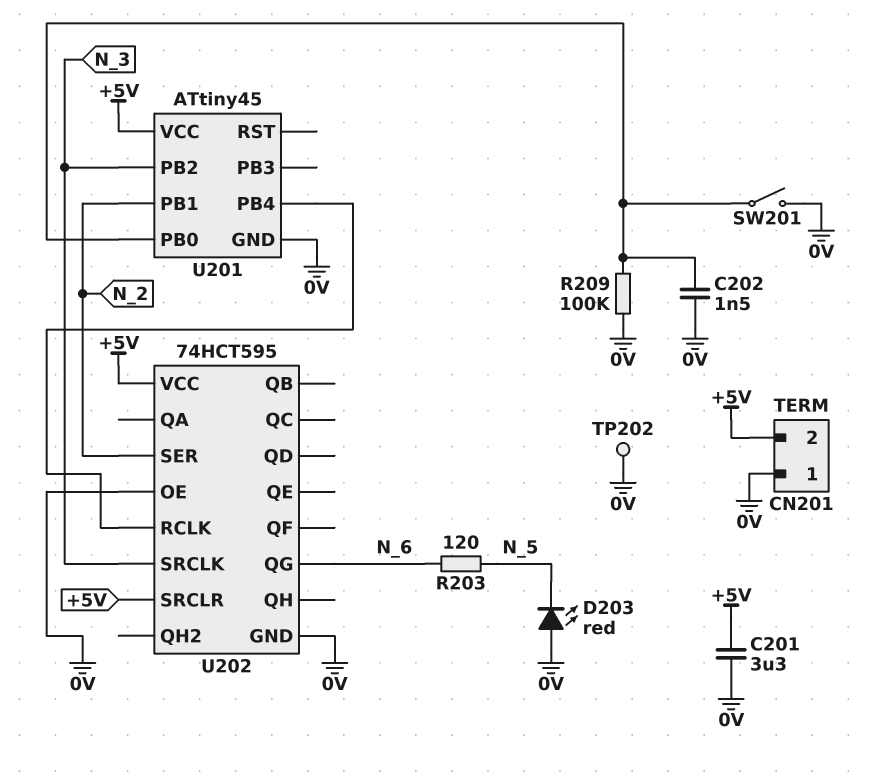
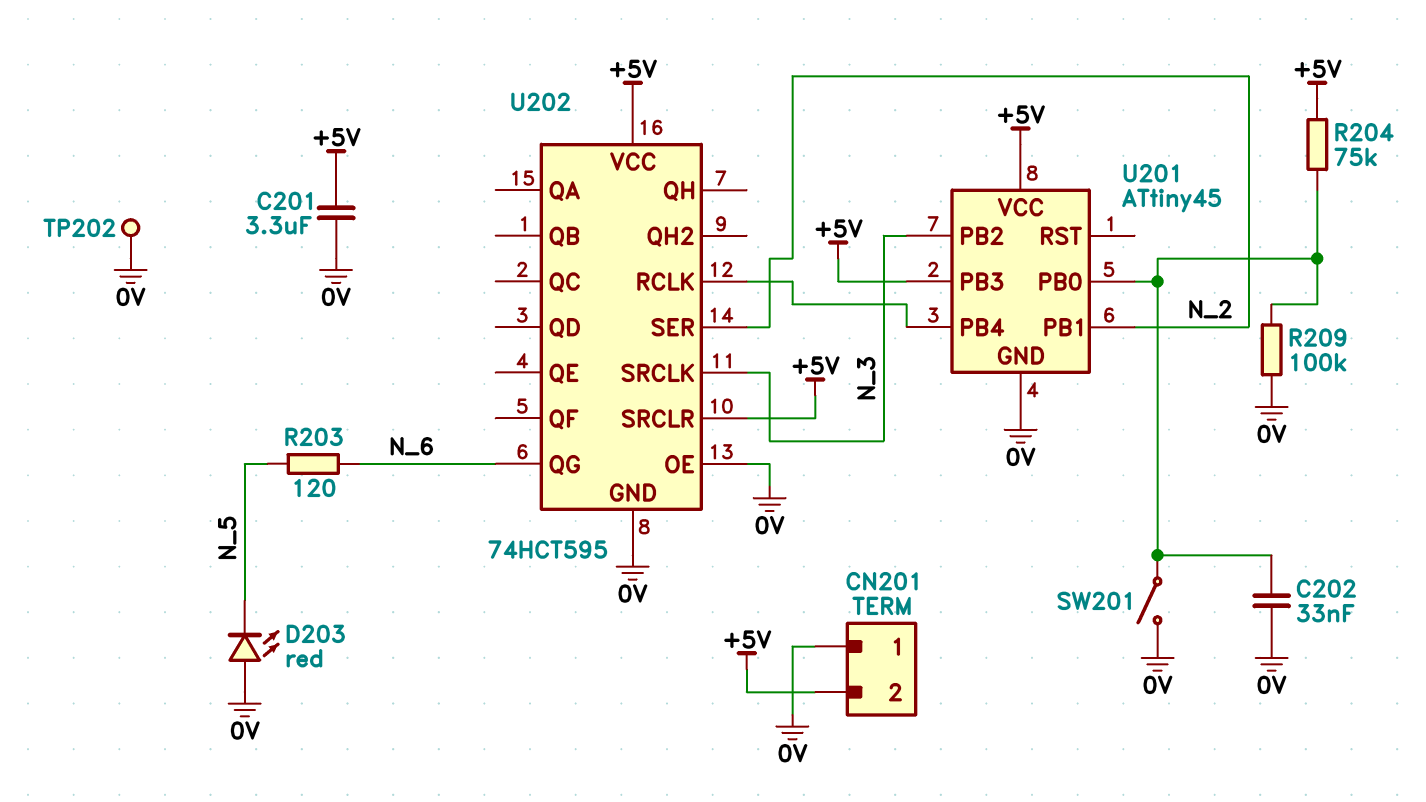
C202: 1.5nF (0V, U201/PB0) -> 33nF (0V, U201/PB0)
R204: none -> 75k (+5V, U201/PB0)
U201 pin PB3: none -> +5V

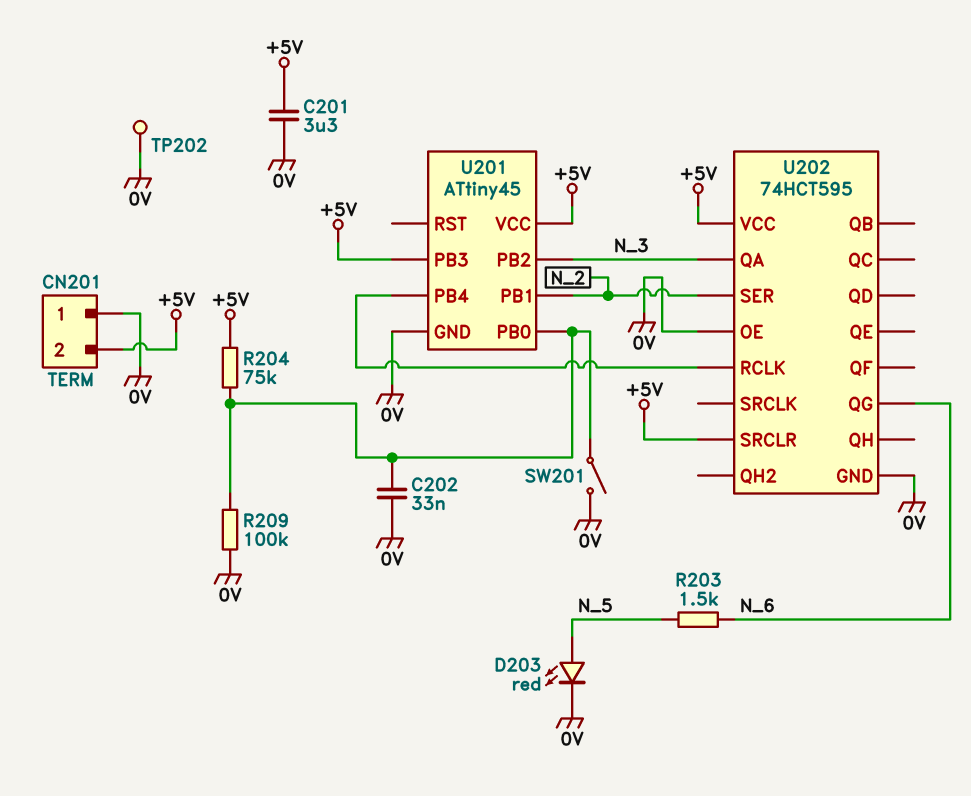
D203: LED red (A 0V, K N_5) -> LED red (A N_5, K 0V)
R203: 120 (N_5, N_6) -> 1.5k (N_5, N_6)
U202 pin QA: none -> N_3
U202 pin SRCLK: N_3 -> none

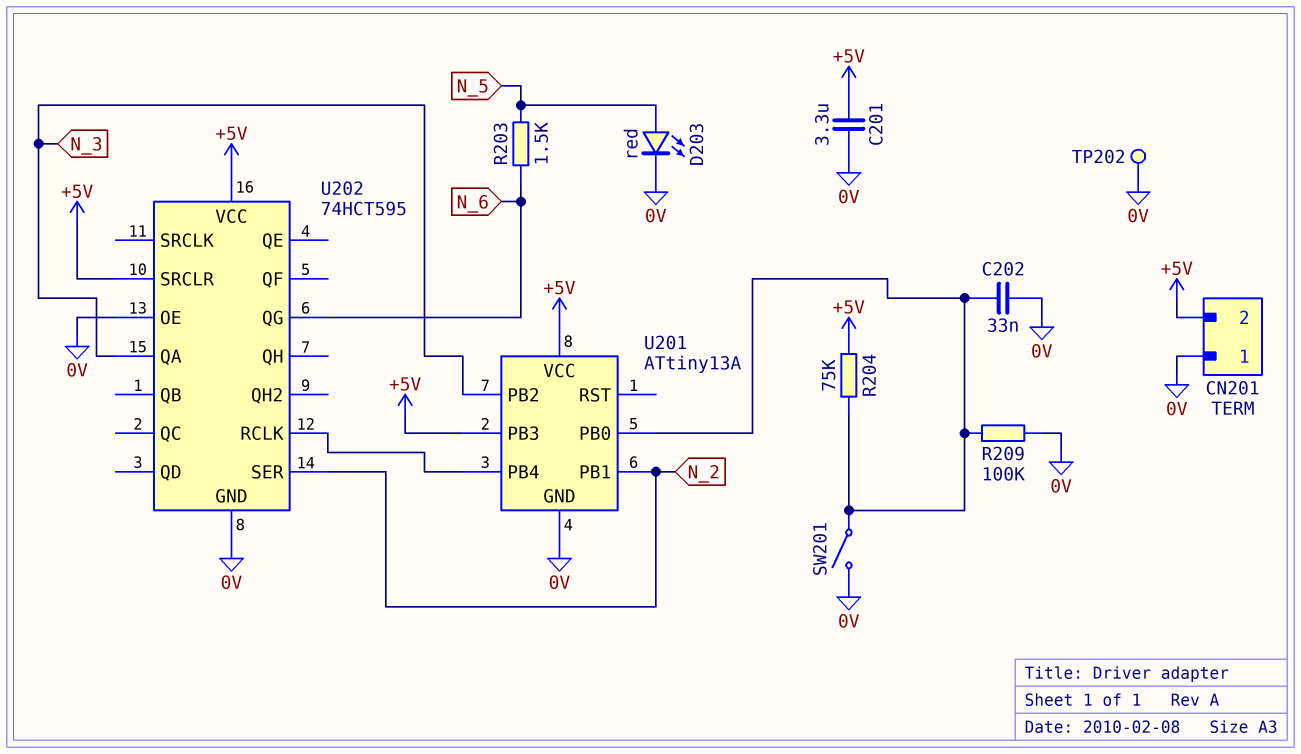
U201: ATtiny45 -> ATtiny13A

